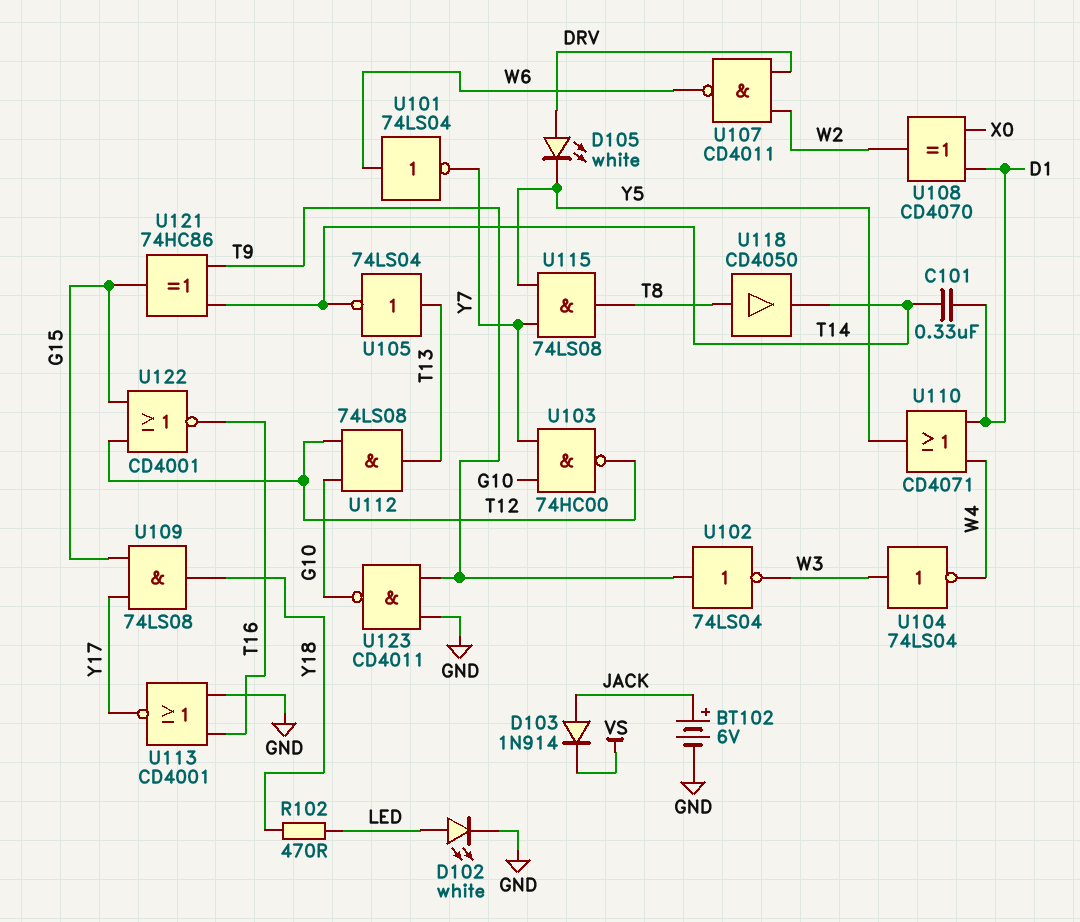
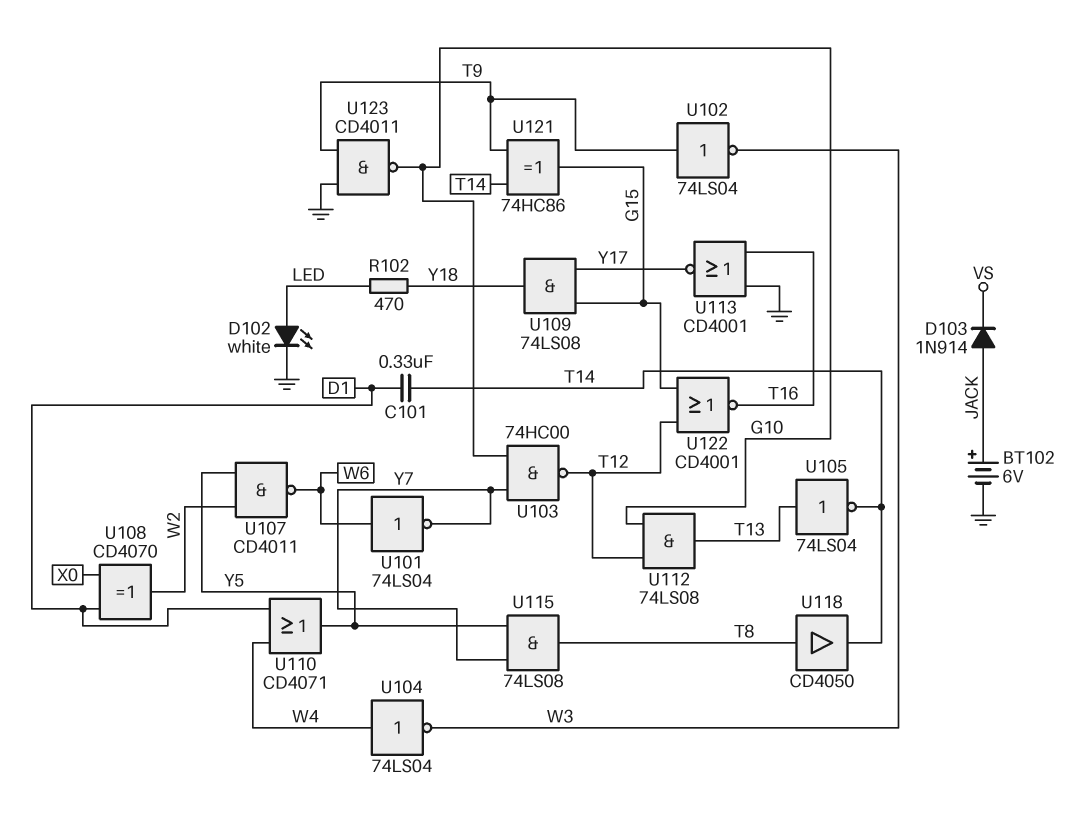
D105: LED white (A DRV, K Y5) -> none
U104: NOT 74LS04 (in W3, out W4) -> NOT 74LS04 (in W4, out W3)
U107: NAND CD4011 (in DRV, in W2, out W6) -> NAND CD4011 (in W2, in Y5, out W6)

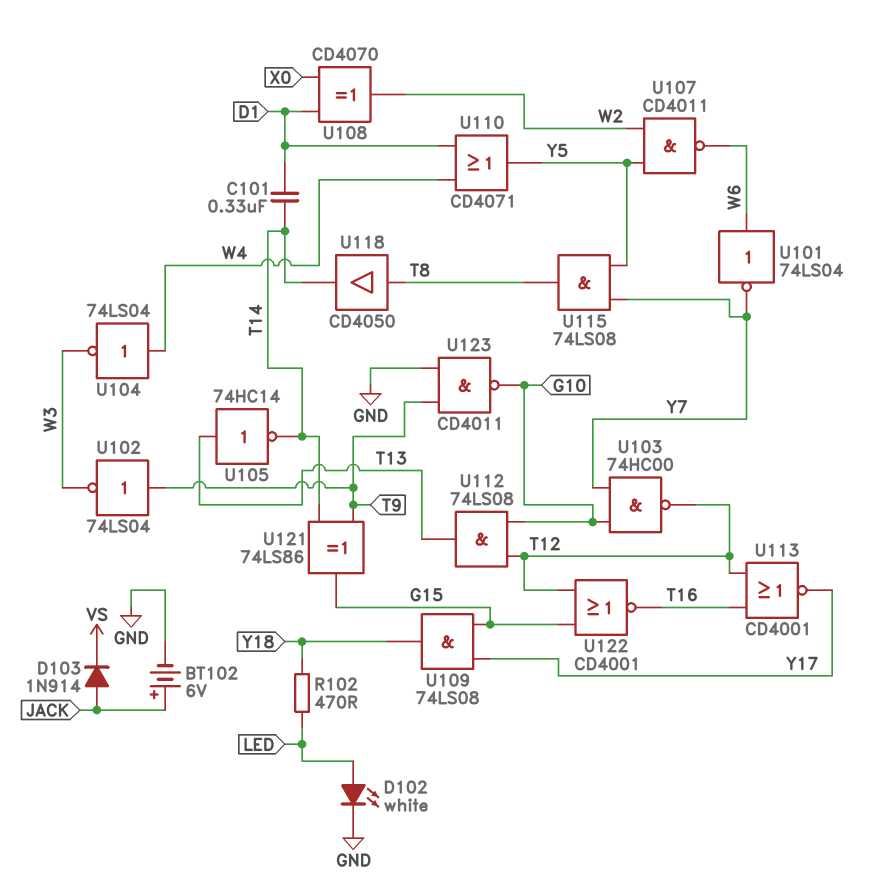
U105: NOT 74LS04 (in T13, out T14) -> NOT 74HC14 (in T13, out T14)
U113: NOR CD4001 (in GND, in T16, out Y17) -> NOR CD4001 (in T12, in T16, out Y17)
U121: XOR 74HC86 (in T9, in T14, out G15) -> XOR 74LS86 (in T9, in T14, out G15)

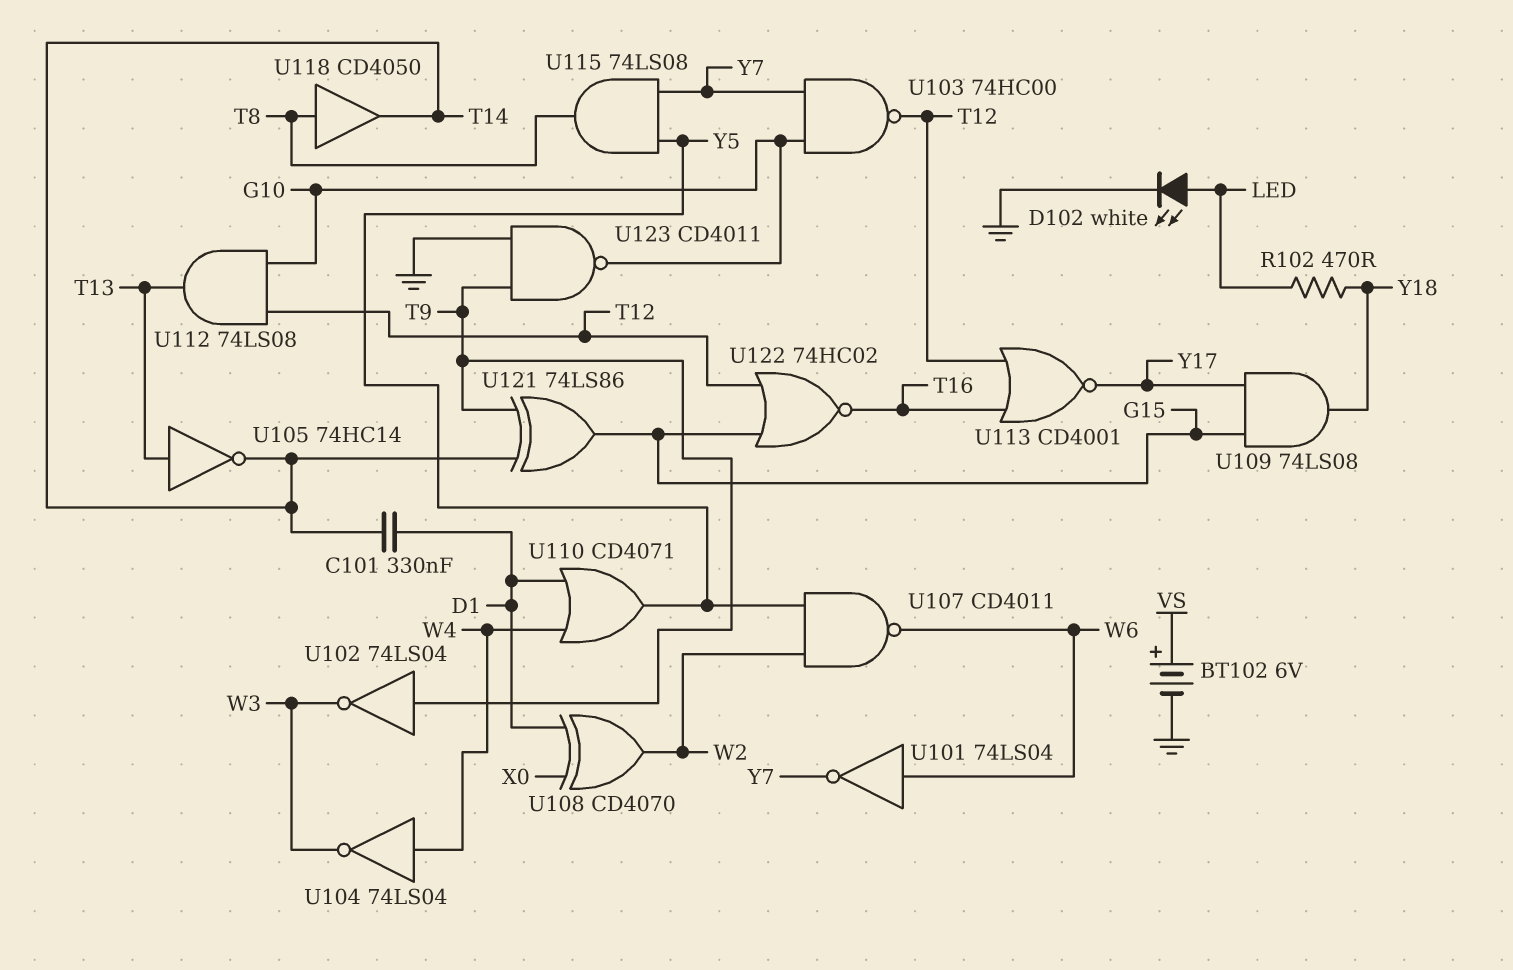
BT102: 6V (plus JACK, minus GND) -> 6V (plus VS, minus GND)
D103: diode 1N914 (A JACK, K VS) -> none
U122: NOR CD4001 (in G15, in T12, out T16) -> NOR 74HC02 (in G15, in T12, out T16)

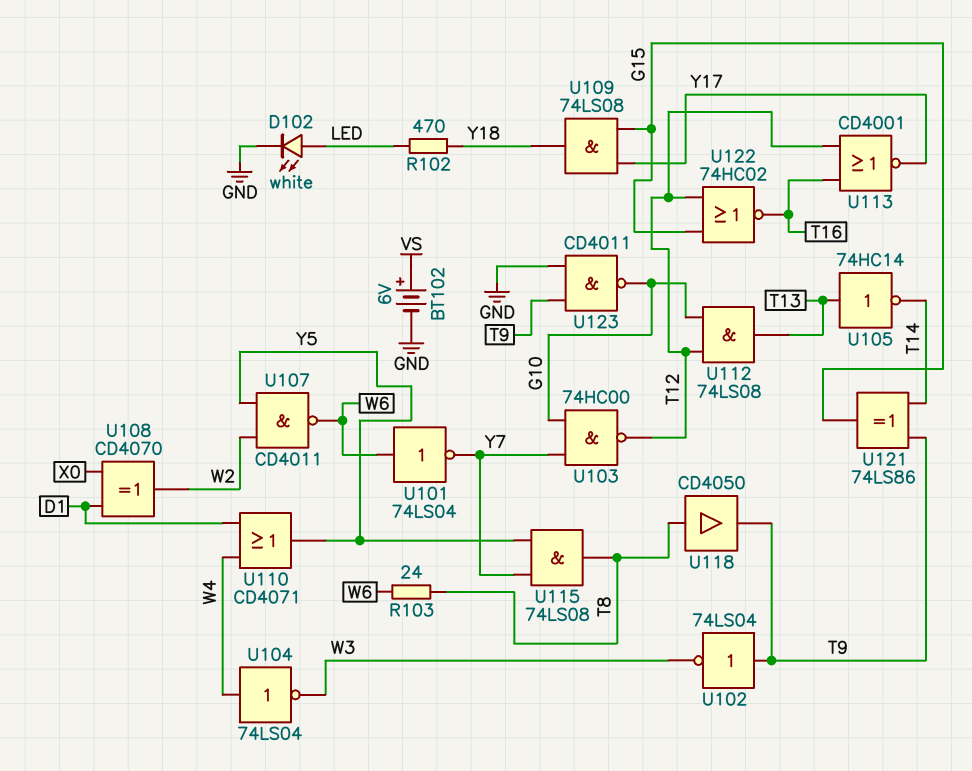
C101: 330nF (D1, T14) -> none
R103: none -> 24 (T8, W6)
U118: buffer CD4050 (in T8, out T14) -> buffer CD4050 (in T8, out T9)

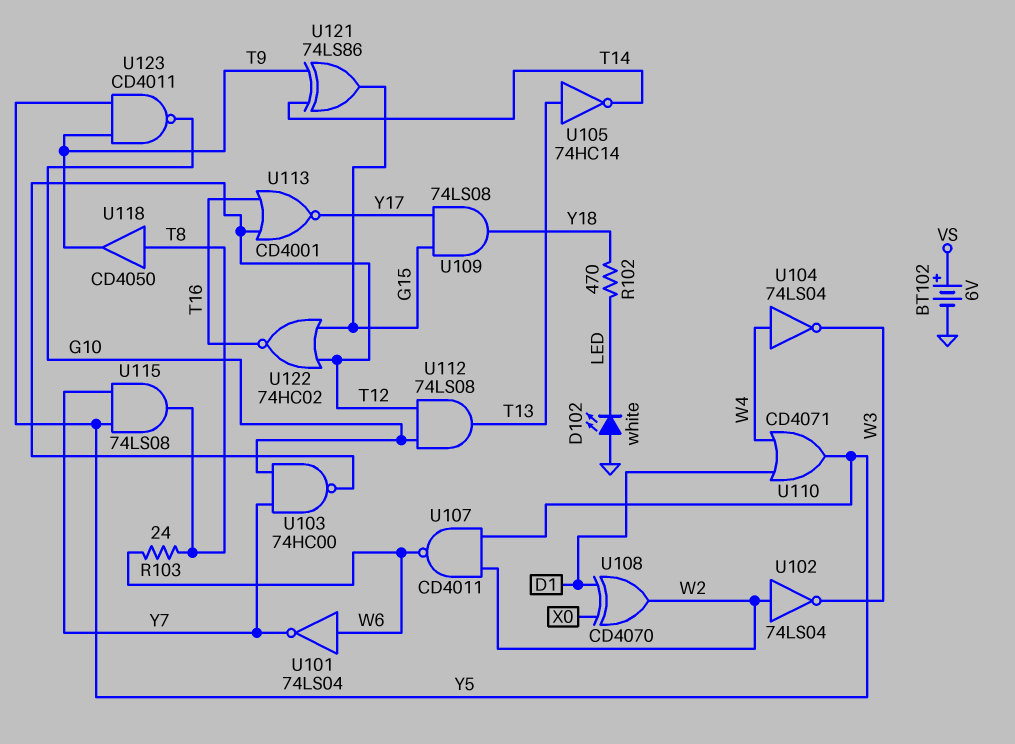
D102: LED white (A LED, K GND) -> LED white (A GND, K LED)
U102: NOT 74LS04 (in T9, out W3) -> NOT 74LS04 (in W2, out W3)
U123: NAND CD4011 (in GND, in T9, out G10) -> NAND CD4011 (in T9, in Y5, out G10)

